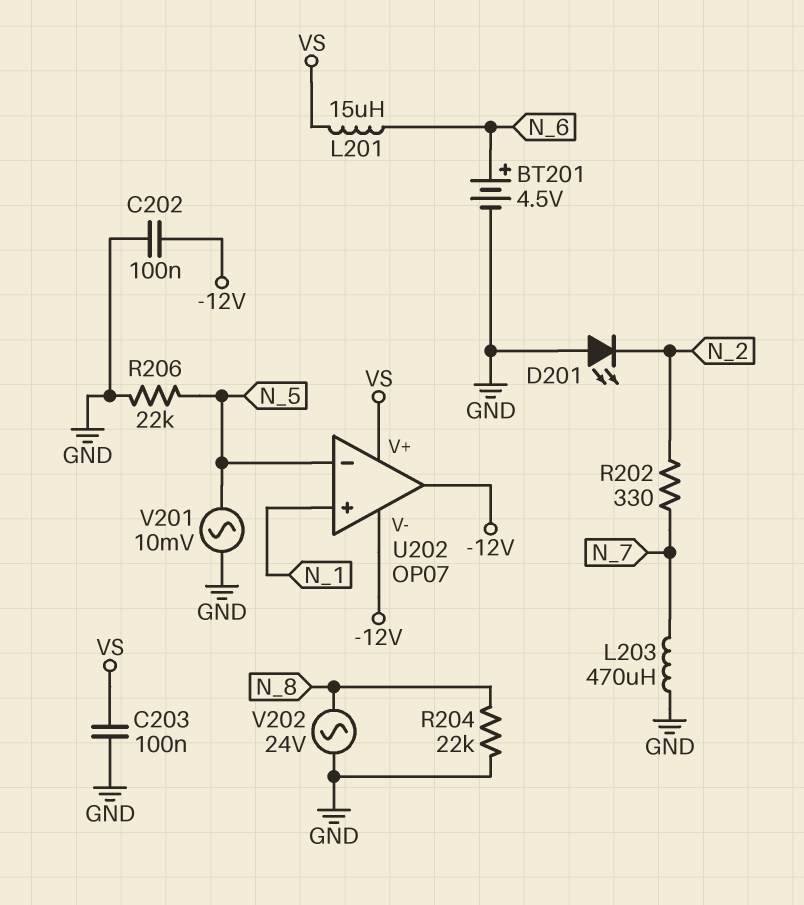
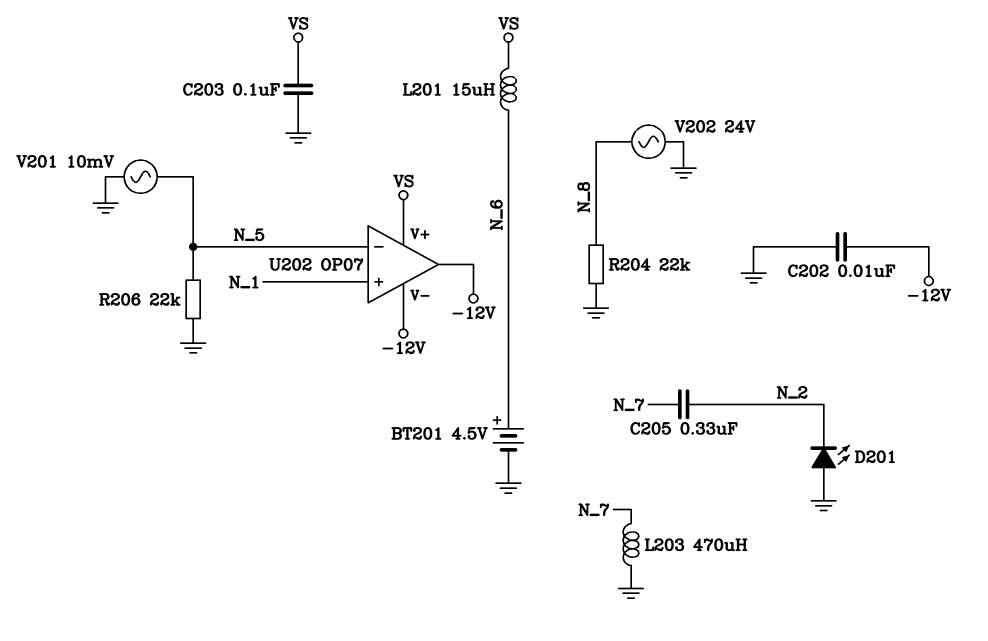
C202: 100nF (-12V, GND) -> 10nF (-12V, GND)
C205: none -> 330nF (N_2, N_7)
R202: 330 (N_2, N_7) -> none

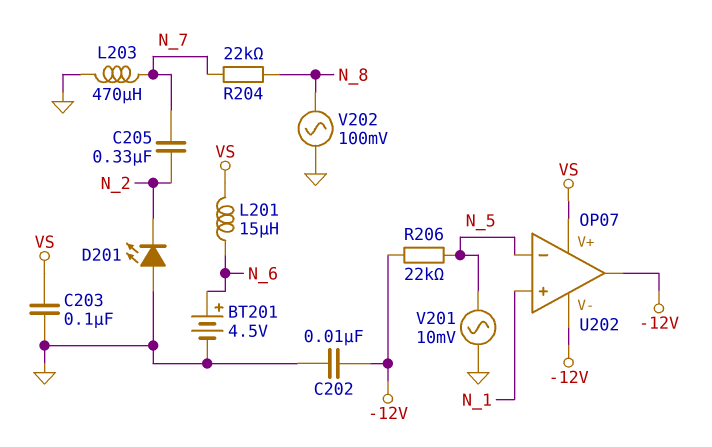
R204: 22k (GND, N_8) -> 22k (N_7, N_8)
R206: 22k (GND, N_5) -> 22k (-12V, N_5)
V202: AC 24V (GND, N_8) -> AC 100mV (GND, N_8)

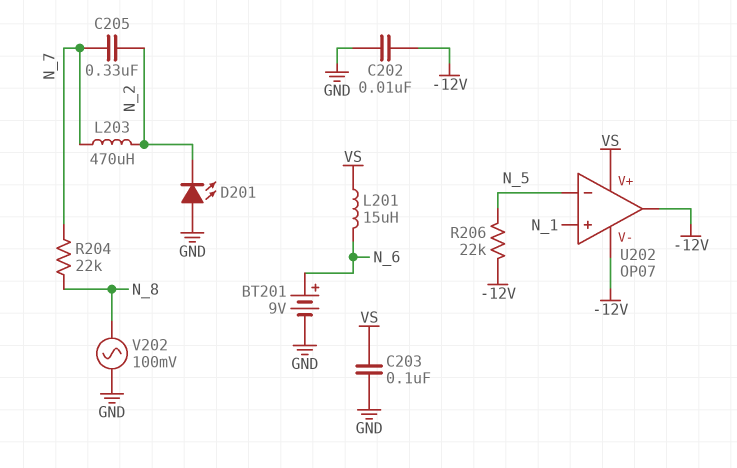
BT201: 4.5V (plus N_6, minus GND) -> 9V (plus N_6, minus GND)
L203: 470uH (GND, N_7) -> 470uH (N_2, N_7)
V201: AC 10mV (GND, N_5) -> none

